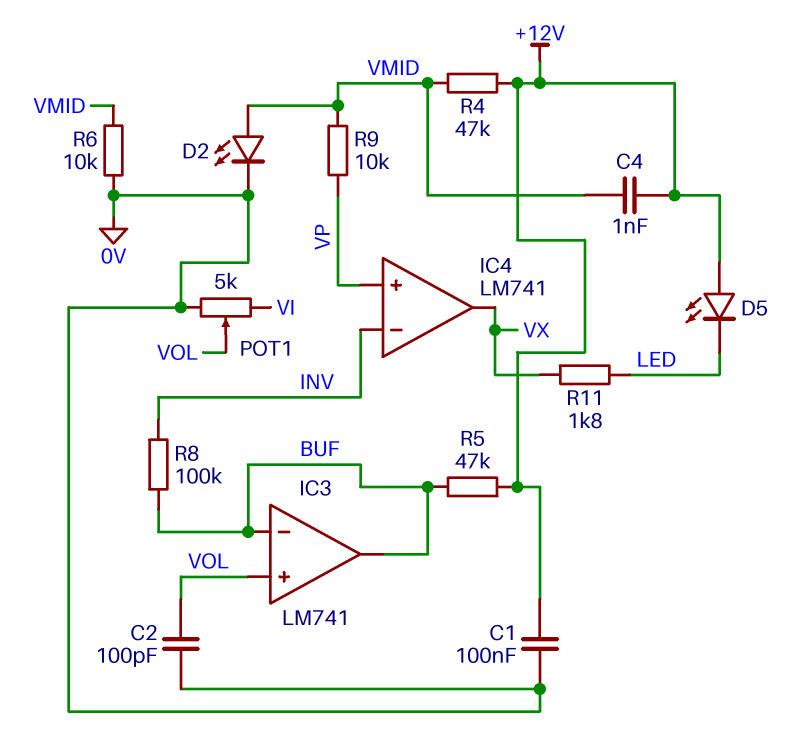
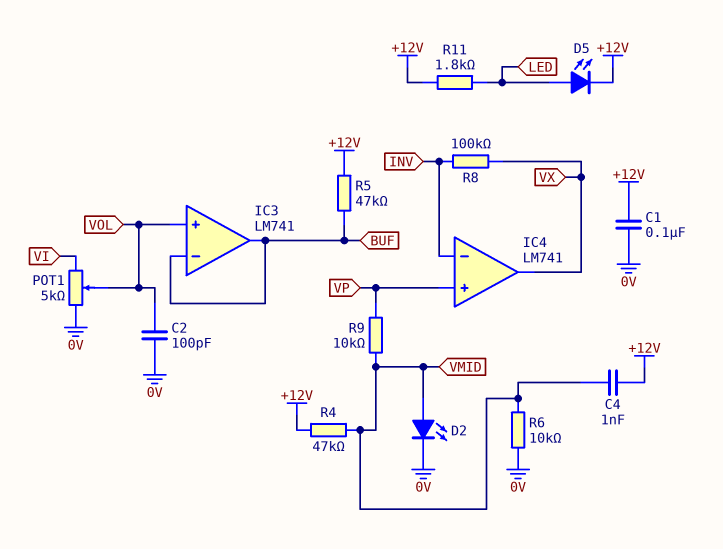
D5: LED (A +12V, K LED) -> LED (A LED, K +12V)
R8: 100k (BUF, INV) -> 100k (INV, VX)
R11: 1.8k (LED, VX) -> 1.8k (+12V, LED)

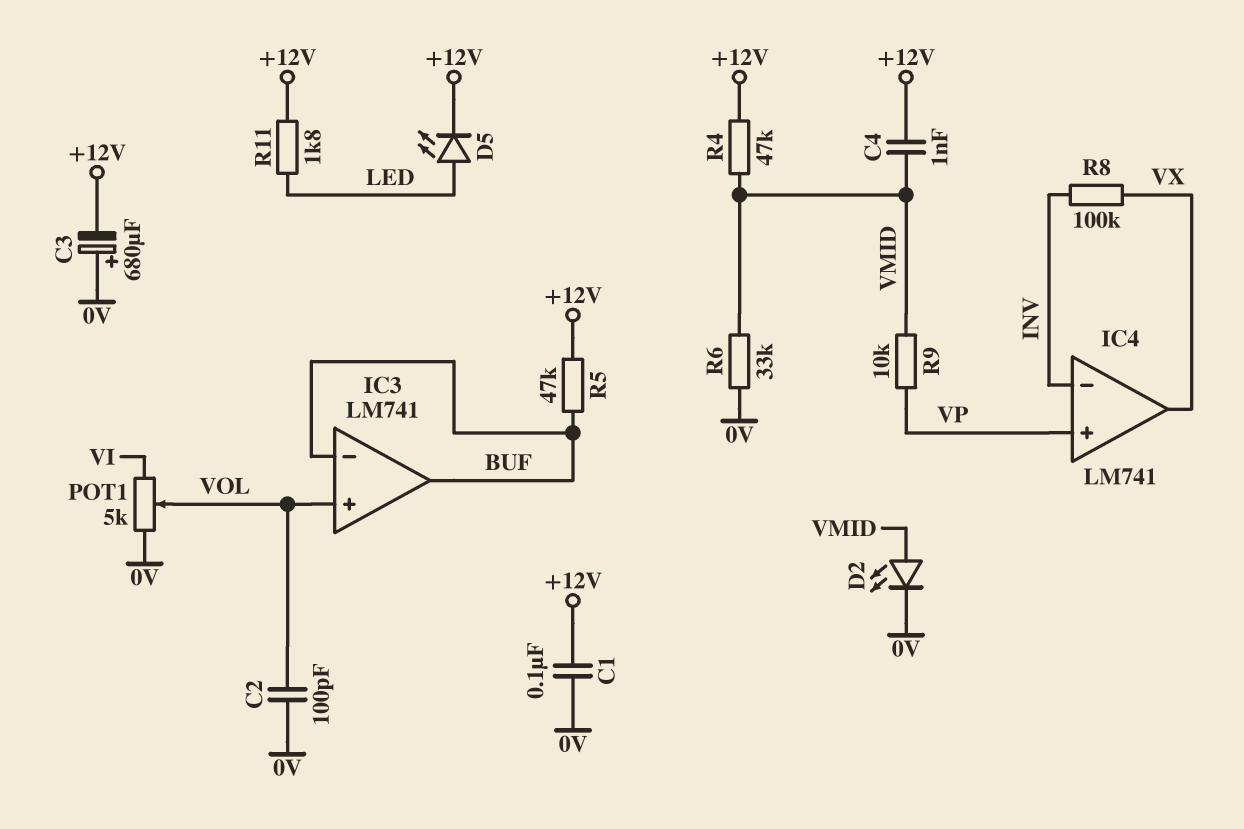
C3: none -> 680uF (plus 0V, minus +12V)
R6: 10k (0V, VMID) -> 33k (0V, VMID)

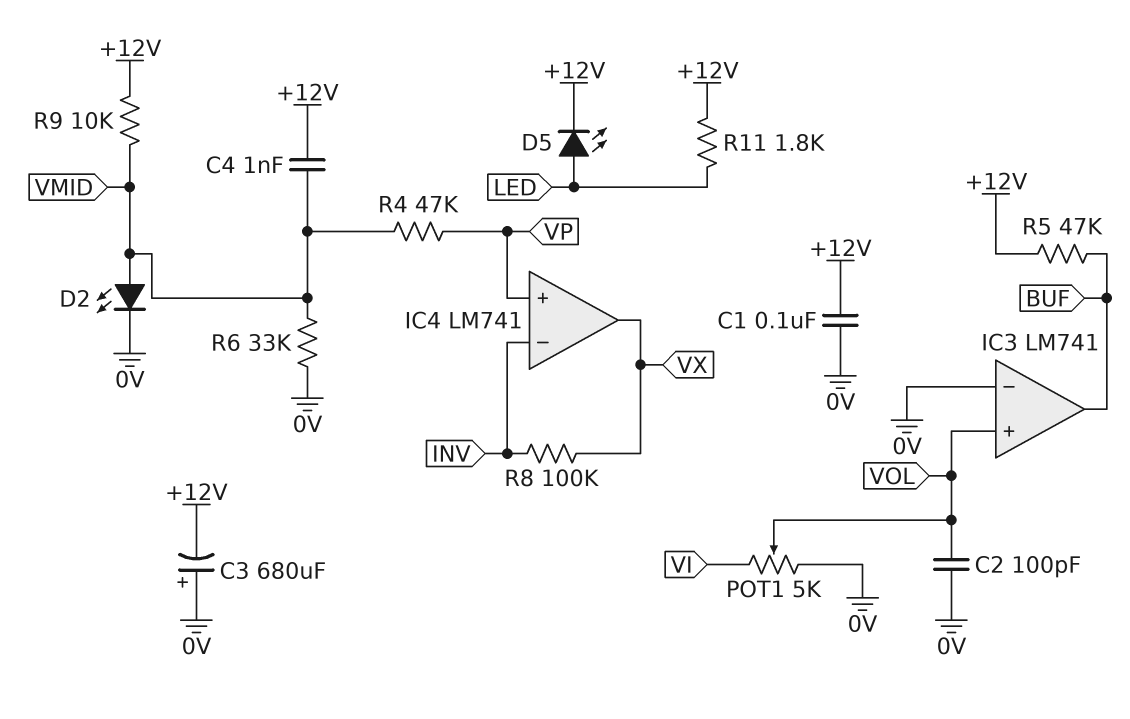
IC3 pin in-: BUF -> 0V
R4: 47k (+12V, VMID) -> 47k (VMID, VP)
R9: 10k (VMID, VP) -> 10k (+12V, VMID)

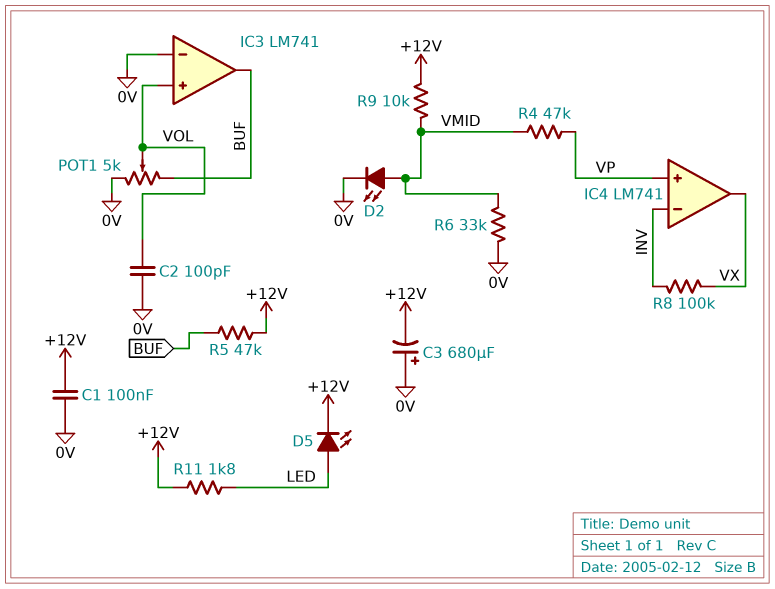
C4: 1nF (+12V, VMID) -> none
POT1: 5k (0V, VI, wiper VOL) -> 5k (0V, BUF, wiper VOL)

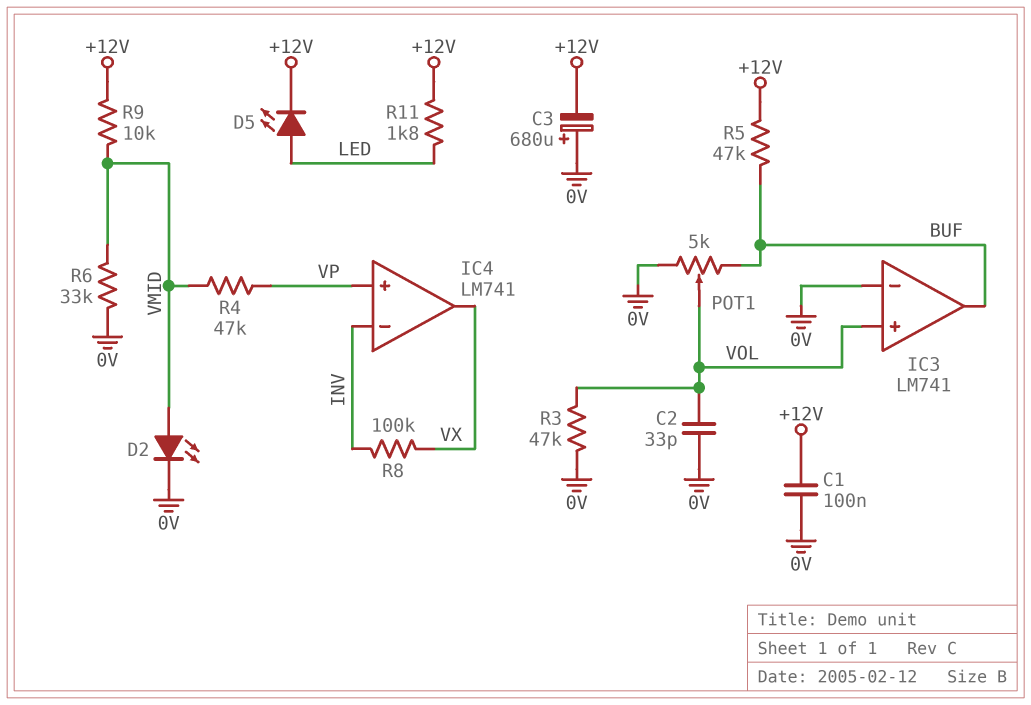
C2: 100pF (0V, VOL) -> 33pF (0V, VOL)
R3: none -> 47k (0V, VOL)

